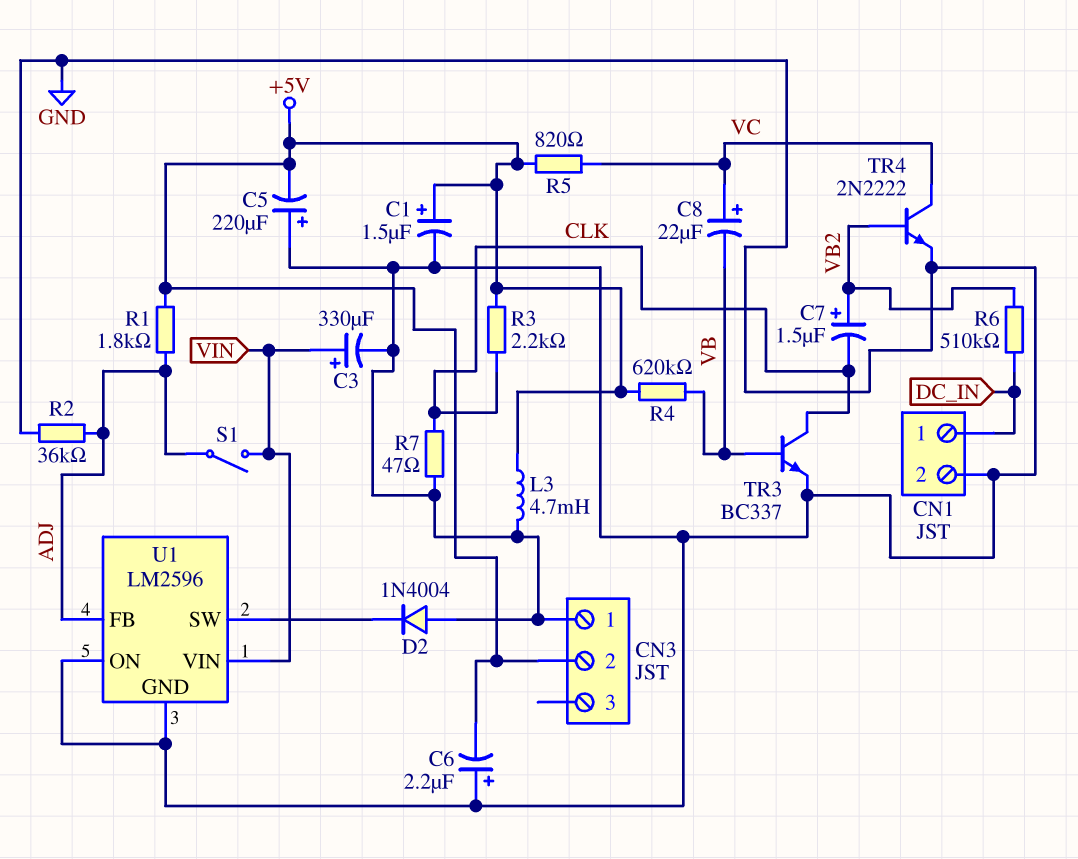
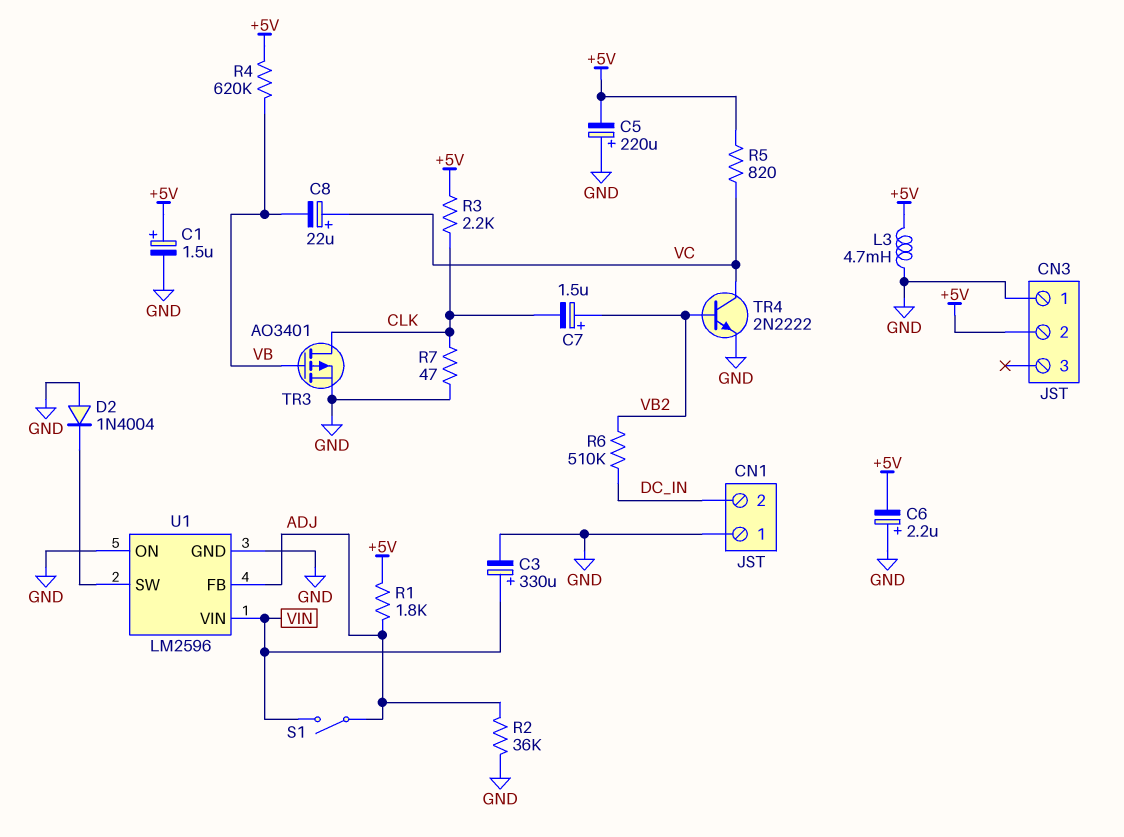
CN1 pin 1: DC_IN -> GND
CN1 pin 2: GND -> DC_IN
TR3: NPN BC337 (B VB, C CLK, E GND) -> PMOS AO3401 (G VB, D CLK, S GND)

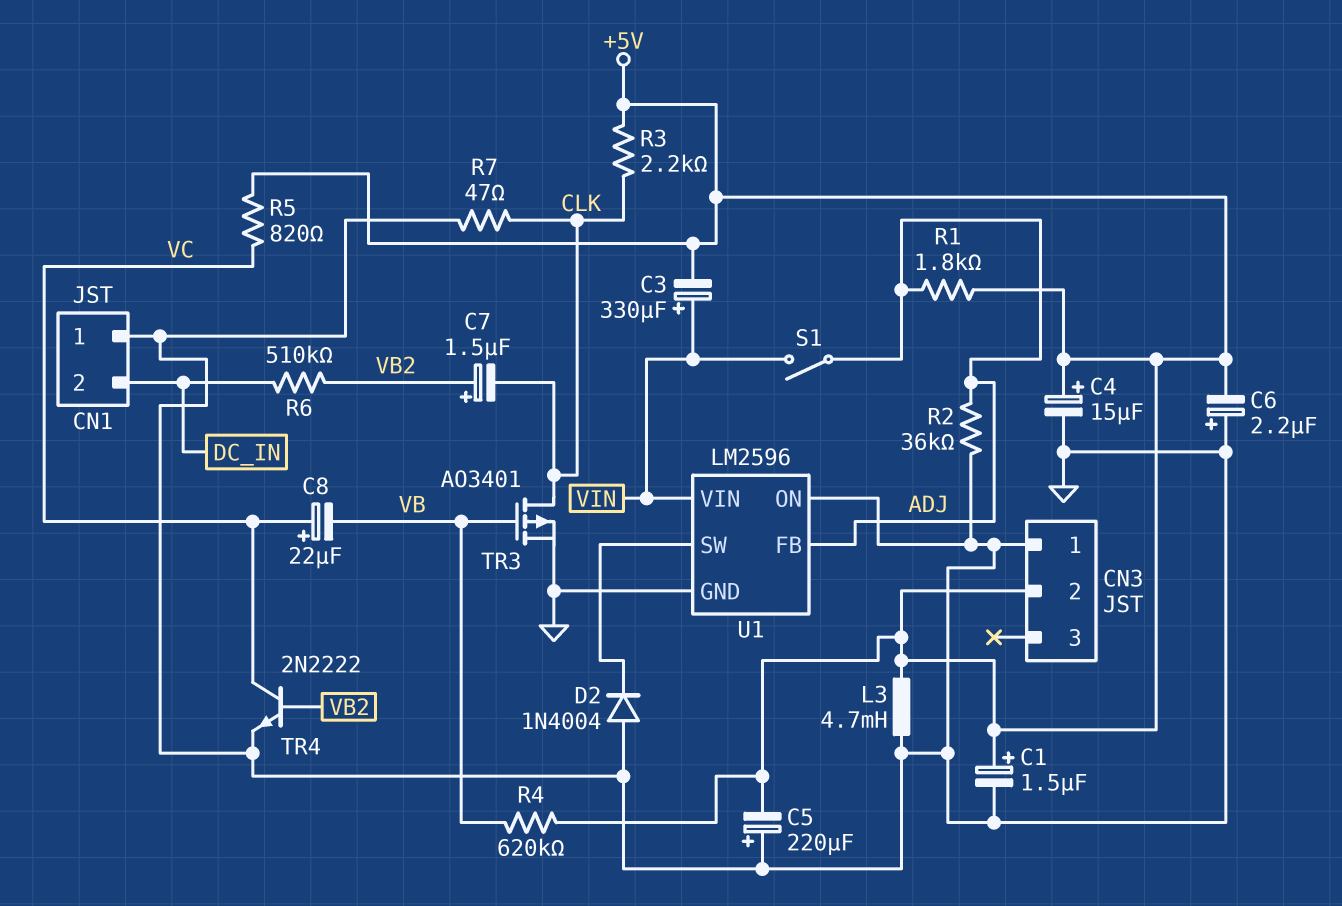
C3: 330uF (plus VIN, minus GND) -> 330uF (plus VIN, minus +5V)
C4: none -> 15uF (plus +5V, minus GND)

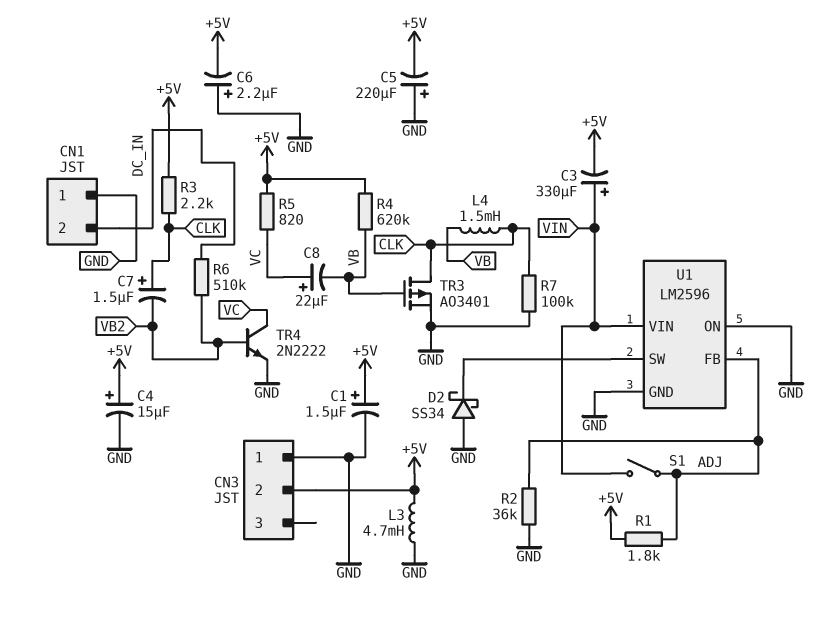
C7: 1.5uF (plus VB2, minus CLK) -> 1.5uF (plus CLK, minus VB2)
D2: diode 1N4004 (A GND, K U1/SW) -> schottky SS34 (A GND, K U1/SW)
L4: none -> 1.5mH (CLK, VB)
R7: 47 (CLK, GND) -> 100k (CLK, GND)

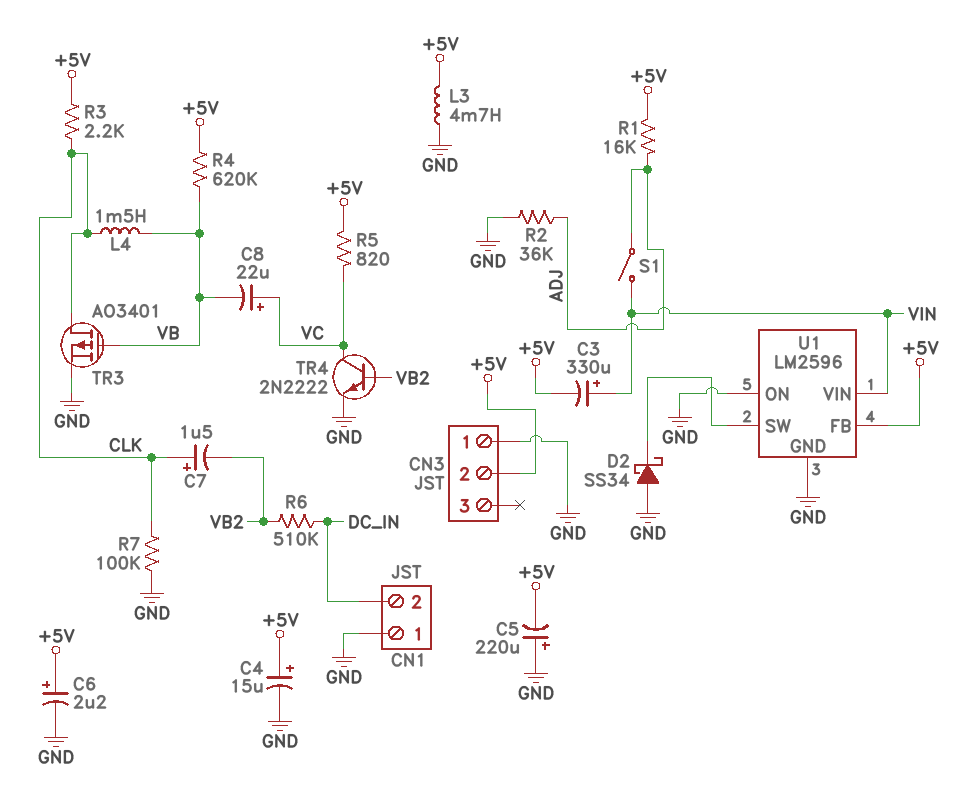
C1: 1.5uF (plus +5V, minus GND) -> none
C6: 2.2uF (plus GND, minus +5V) -> 2.2uF (plus +5V, minus GND)
R1: 1.8k (+5V, ADJ) -> 16k (+5V, ADJ)
U1 pin FB: ADJ -> +5V

